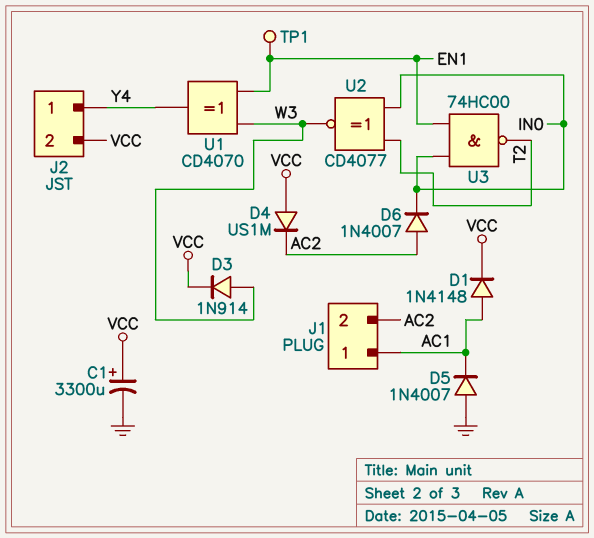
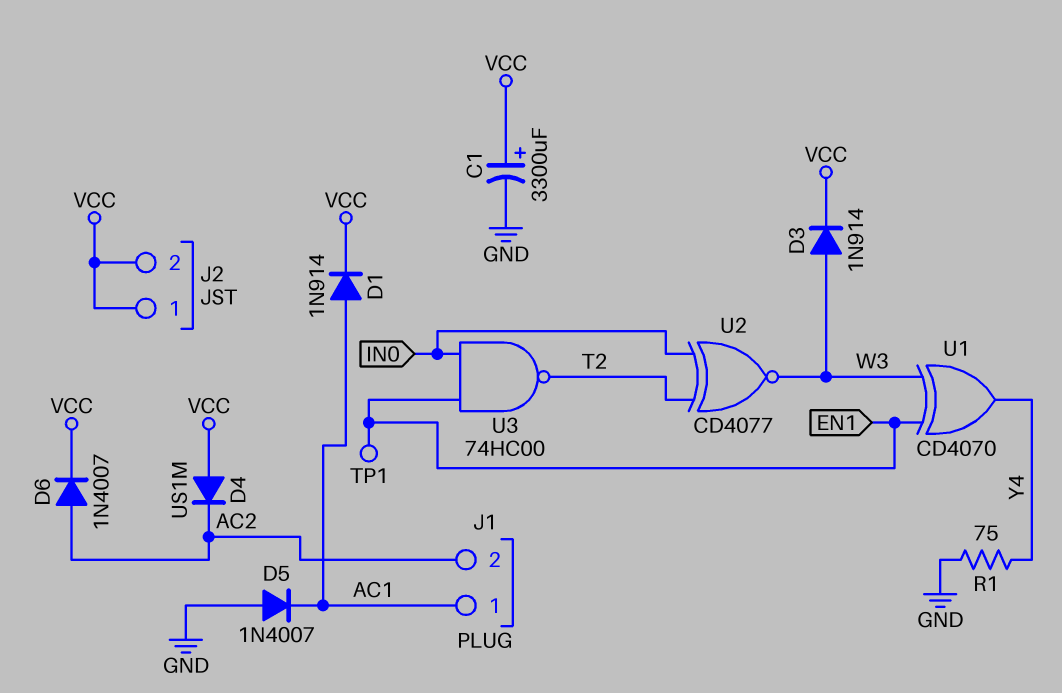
D1: diode 1N4148 (A AC1, K VCC) -> diode 1N914 (A AC1, K VCC)
D6: diode 1N4007 (A AC2, K IN0) -> diode 1N4007 (A AC2, K VCC)
J2 pin 1: Y4 -> VCC
R1: none -> 75 (GND, Y4)

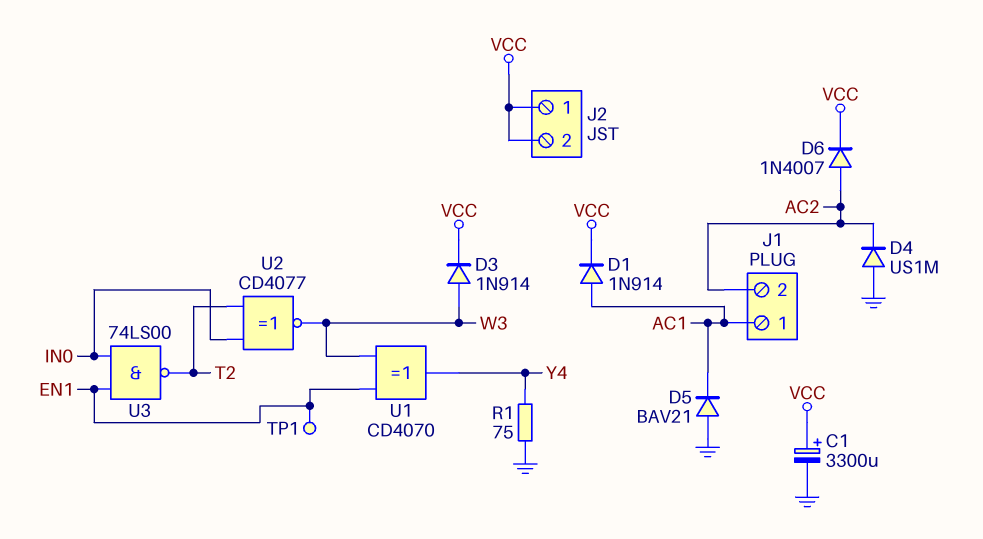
D4: diode US1M (A VCC, K AC2) -> diode US1M (A GND, K AC2)
D5: diode 1N4007 (A GND, K AC1) -> diode BAV21 (A GND, K AC1)
U3: NAND 74HC00 (in EN1, in IN0, out T2) -> NAND 74LS00 (in EN1, in IN0, out T2)

